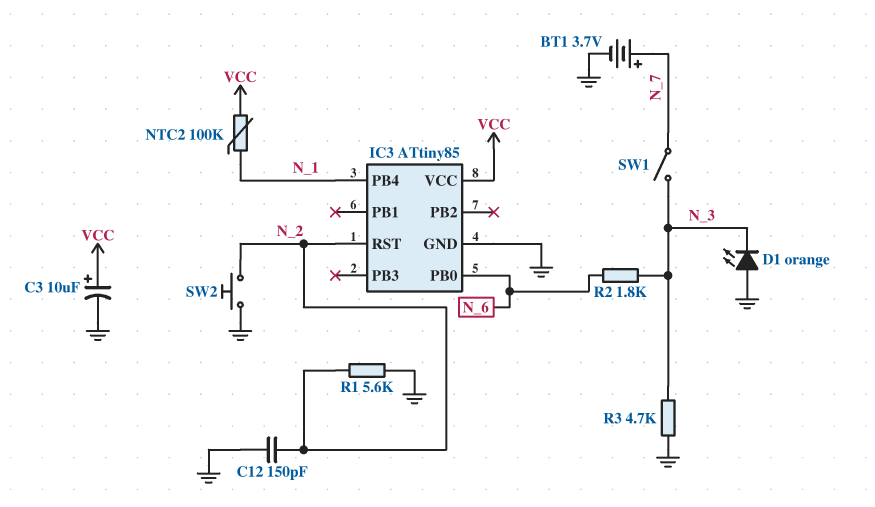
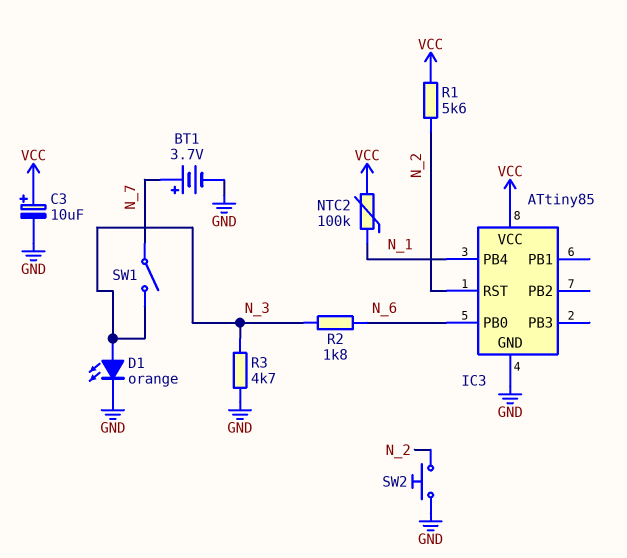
C12: 150pF (GND, N_2) -> none
D1: LED orange (A GND, K N_3) -> LED orange (A N_3, K GND)
R1: 5.6k (GND, N_2) -> 5.6k (N_2, VCC)

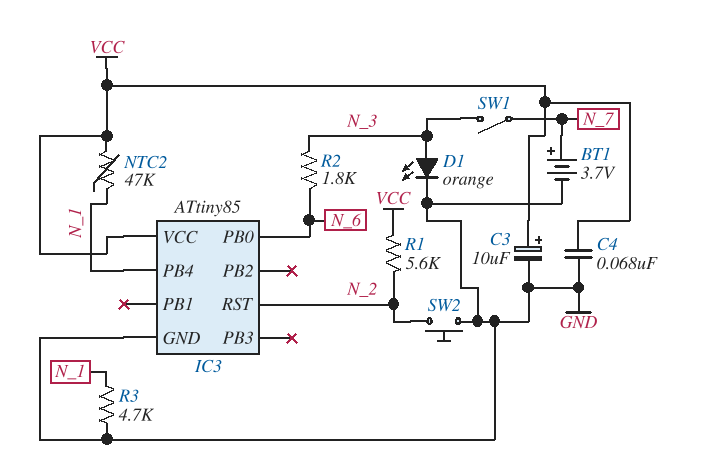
C4: none -> 68nF (GND, VCC)
NTC2: 100k (N_1, VCC) -> 47k (N_1, VCC)
R3: 4.7k (GND, N_3) -> 4.7k (GND, N_1)

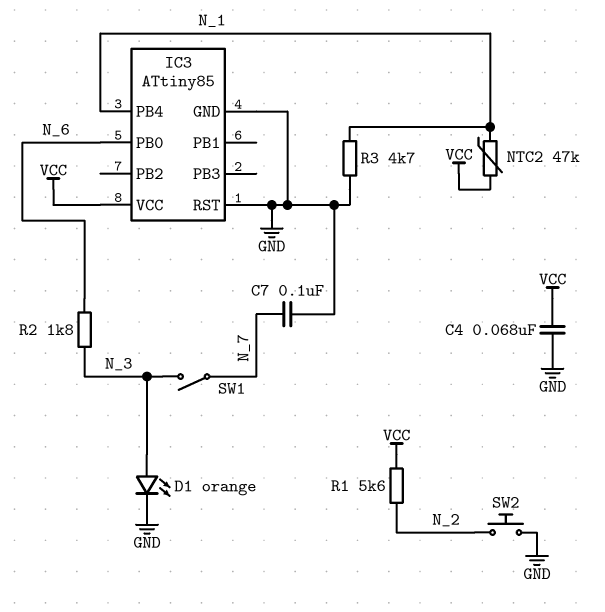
BT1: 3.7V (plus N_7, minus GND) -> none
C3: 10uF (plus VCC, minus GND) -> none
C7: none -> 100nF (GND, N_7)
IC3 pin RST: N_2 -> GND

